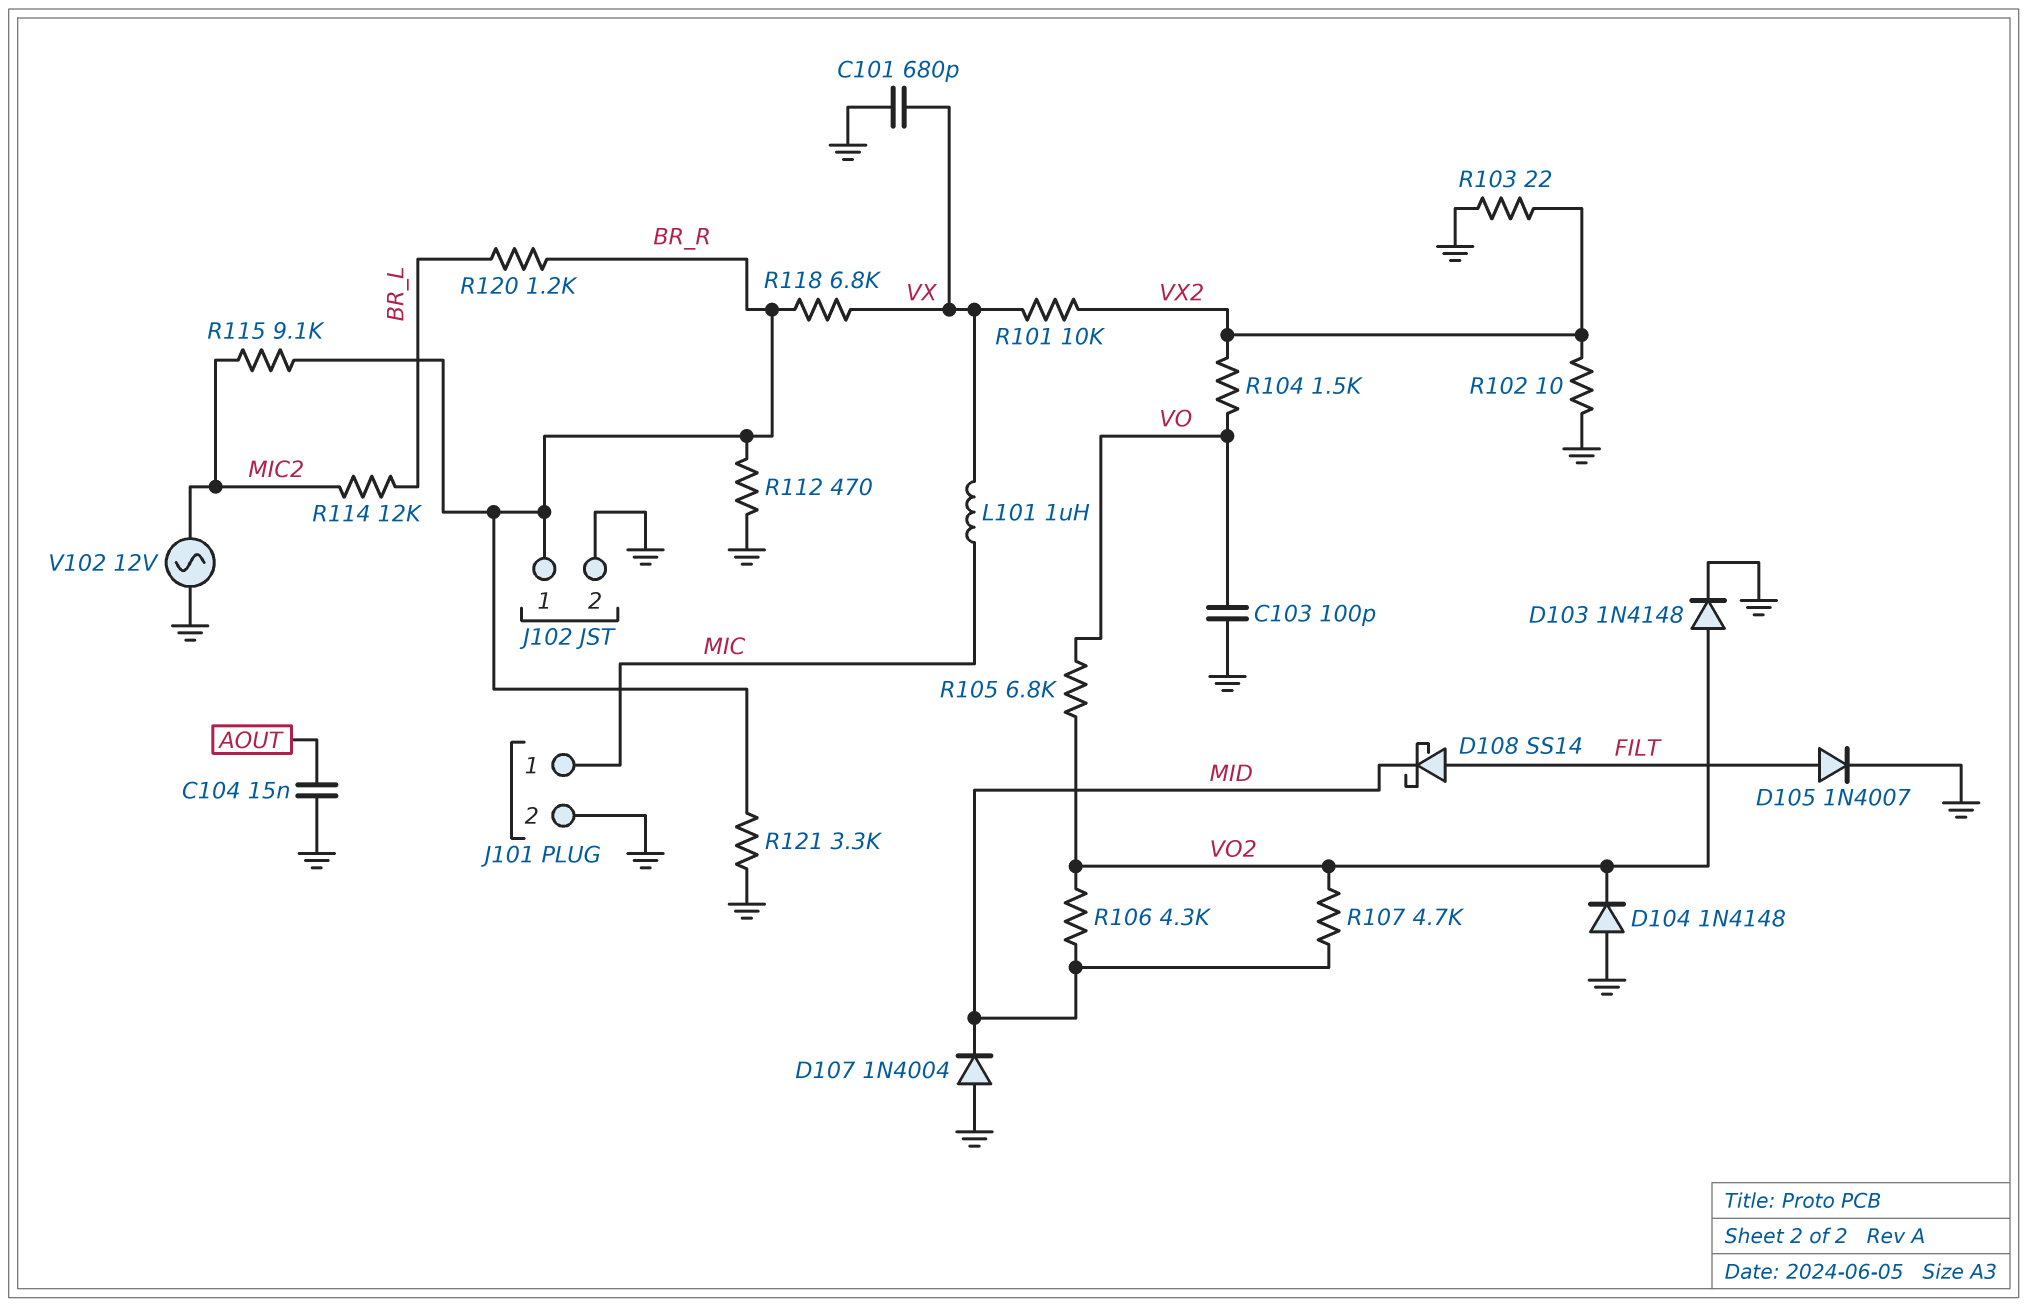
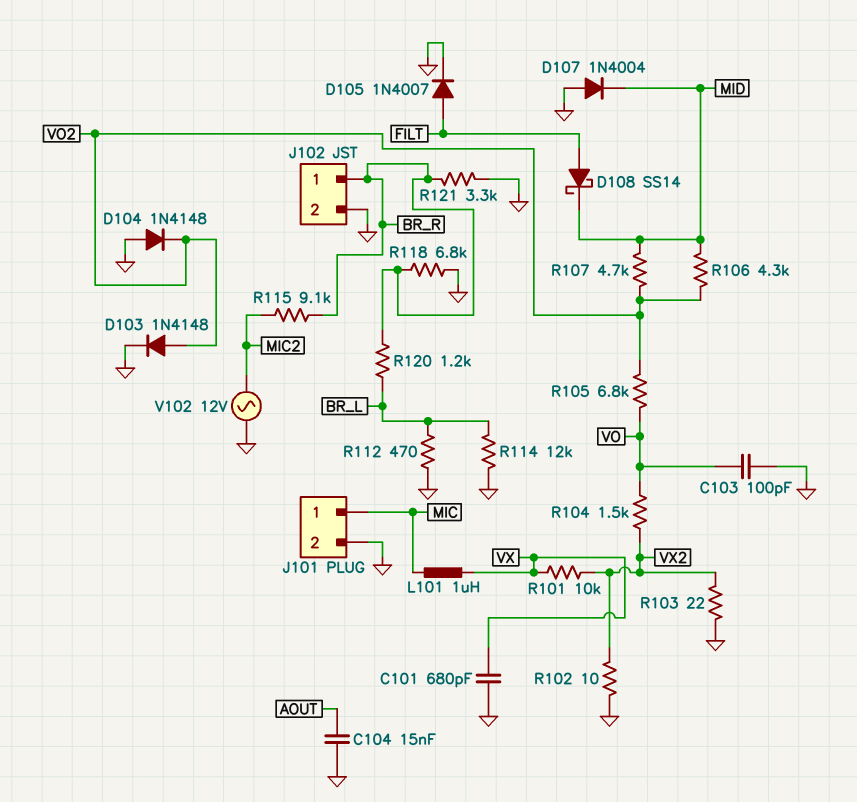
R112: 470 (BR_R, GND) -> 470 (BR_L, GND)
R114: 12k (BR_L, MIC2) -> 12k (BR_L, GND)
R118: 6.8k (BR_R, VX) -> 6.8k (BR_R, GND)

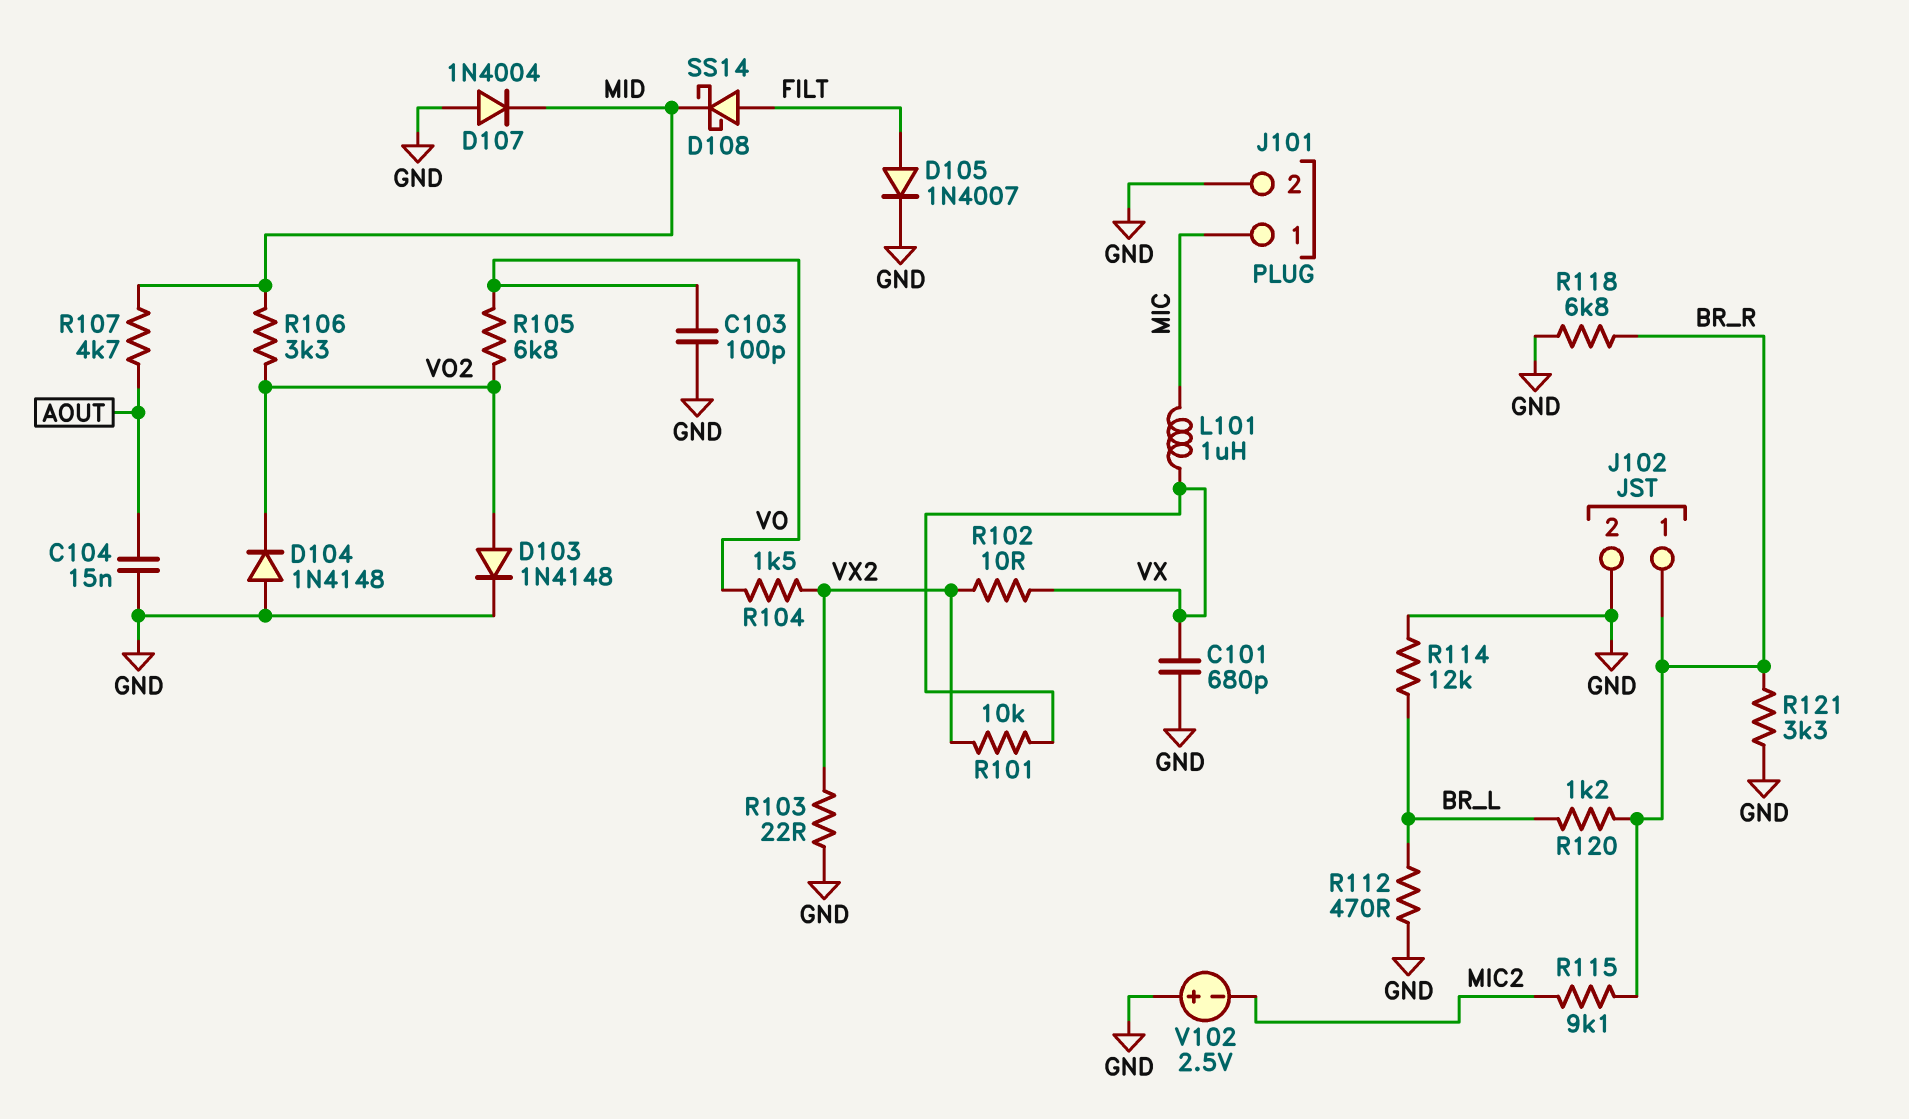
R102: 10 (GND, VX2) -> 10 (VX, VX2)
R106: 4.3k (MID, VO2) -> 3.3k (MID, VO2)
R107: 4.7k (MID, VO2) -> 4.7k (AOUT, MID)
V102: AC 12V (GND, MIC2) -> 2.5V (plus GND, minus MIC2)

